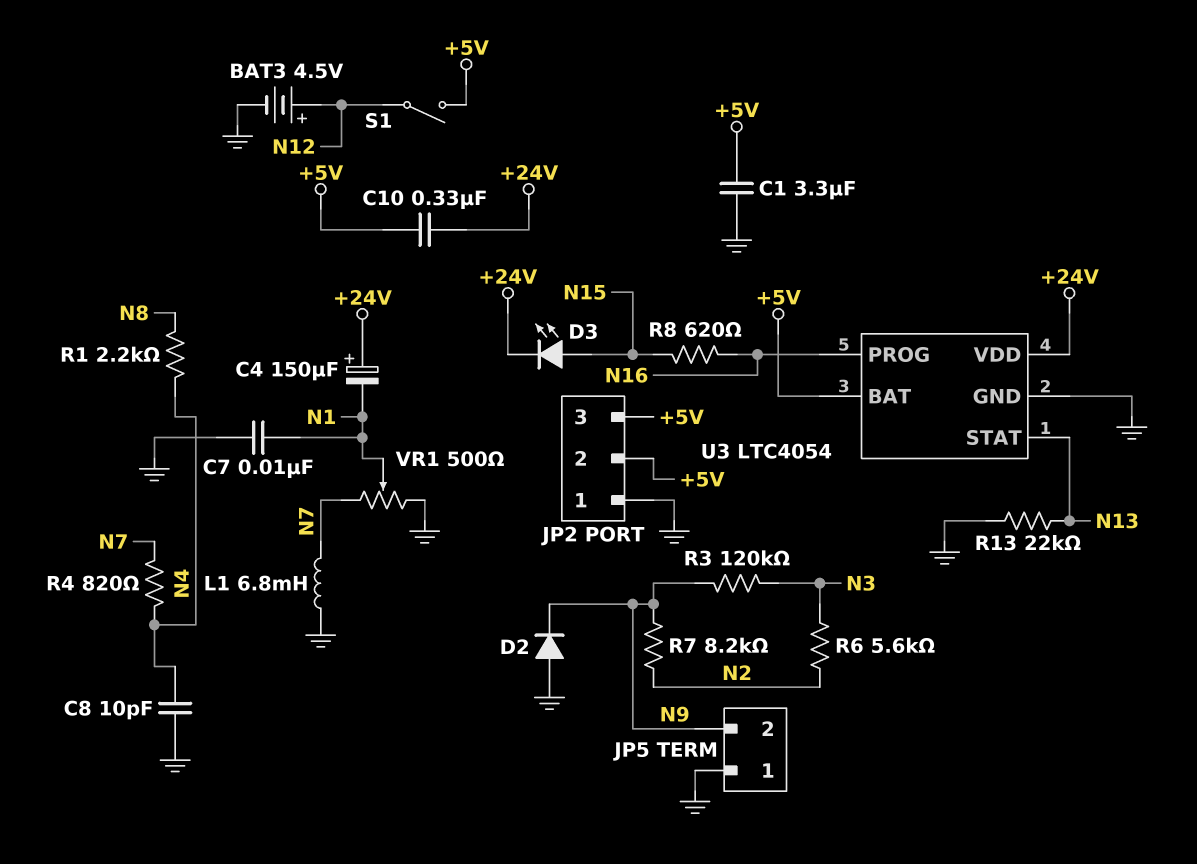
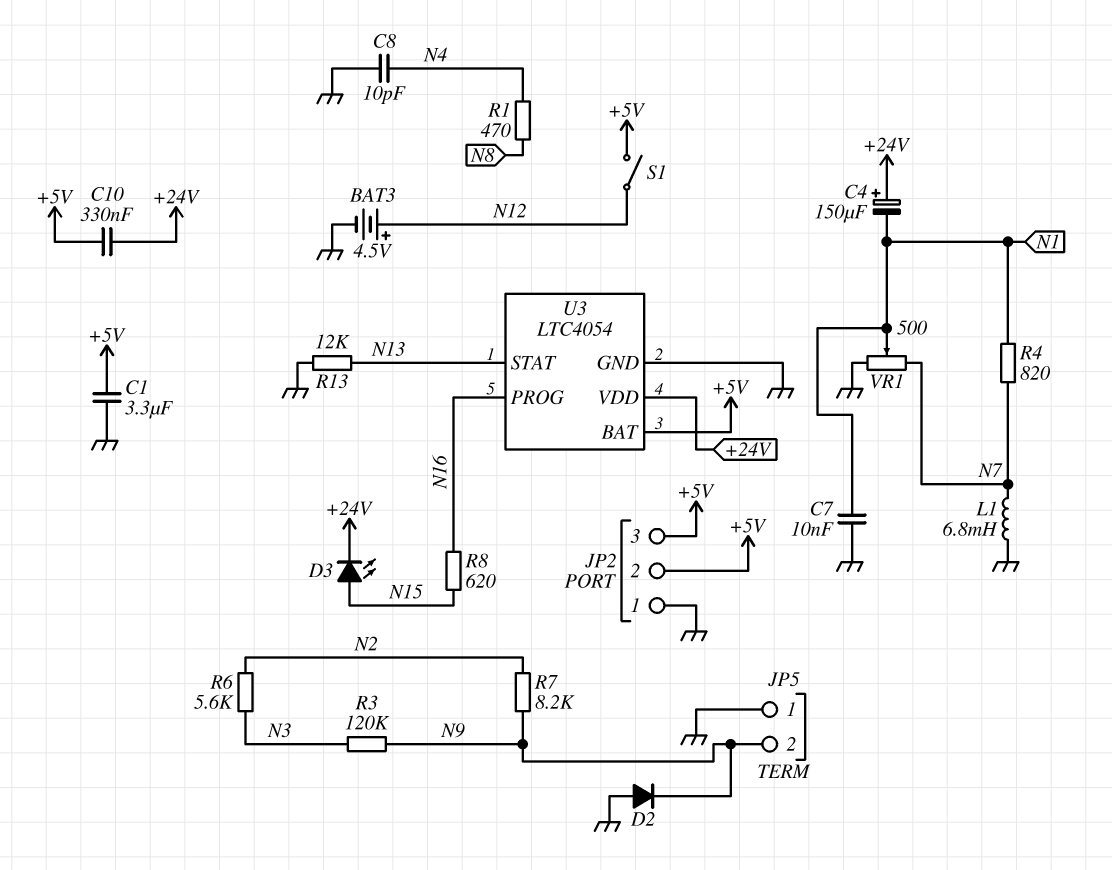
R1: 2.2k (N4, N8) -> 470 (N4, N8)
R4: 820 (N4, N7) -> 820 (N1, N7)
R13: 22k (GND, N13) -> 12k (GND, N13)

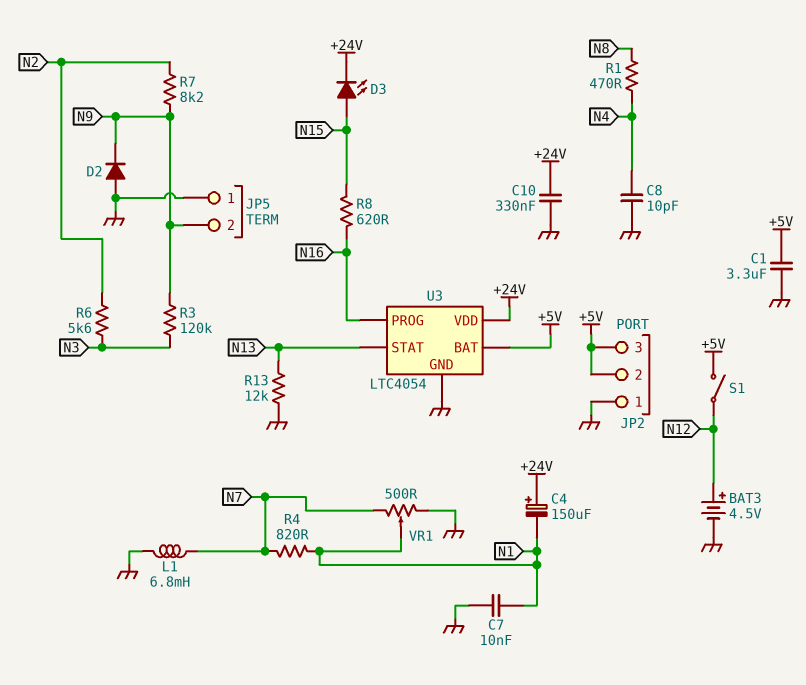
C10: 330nF (+5V, +24V) -> 330nF (+24V, GND)

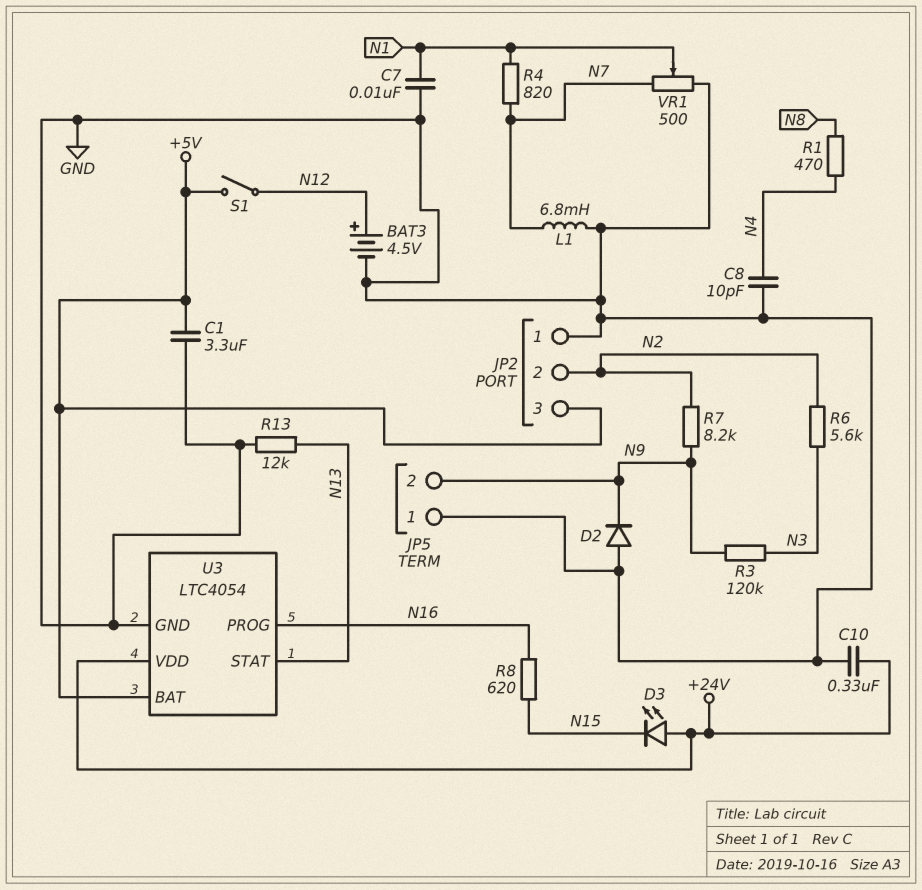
C4: 150uF (plus +24V, minus N1) -> none
D3: LED (A N15, K +24V) -> LED (A +24V, K N15)
JP2 pin 2: +5V -> N2

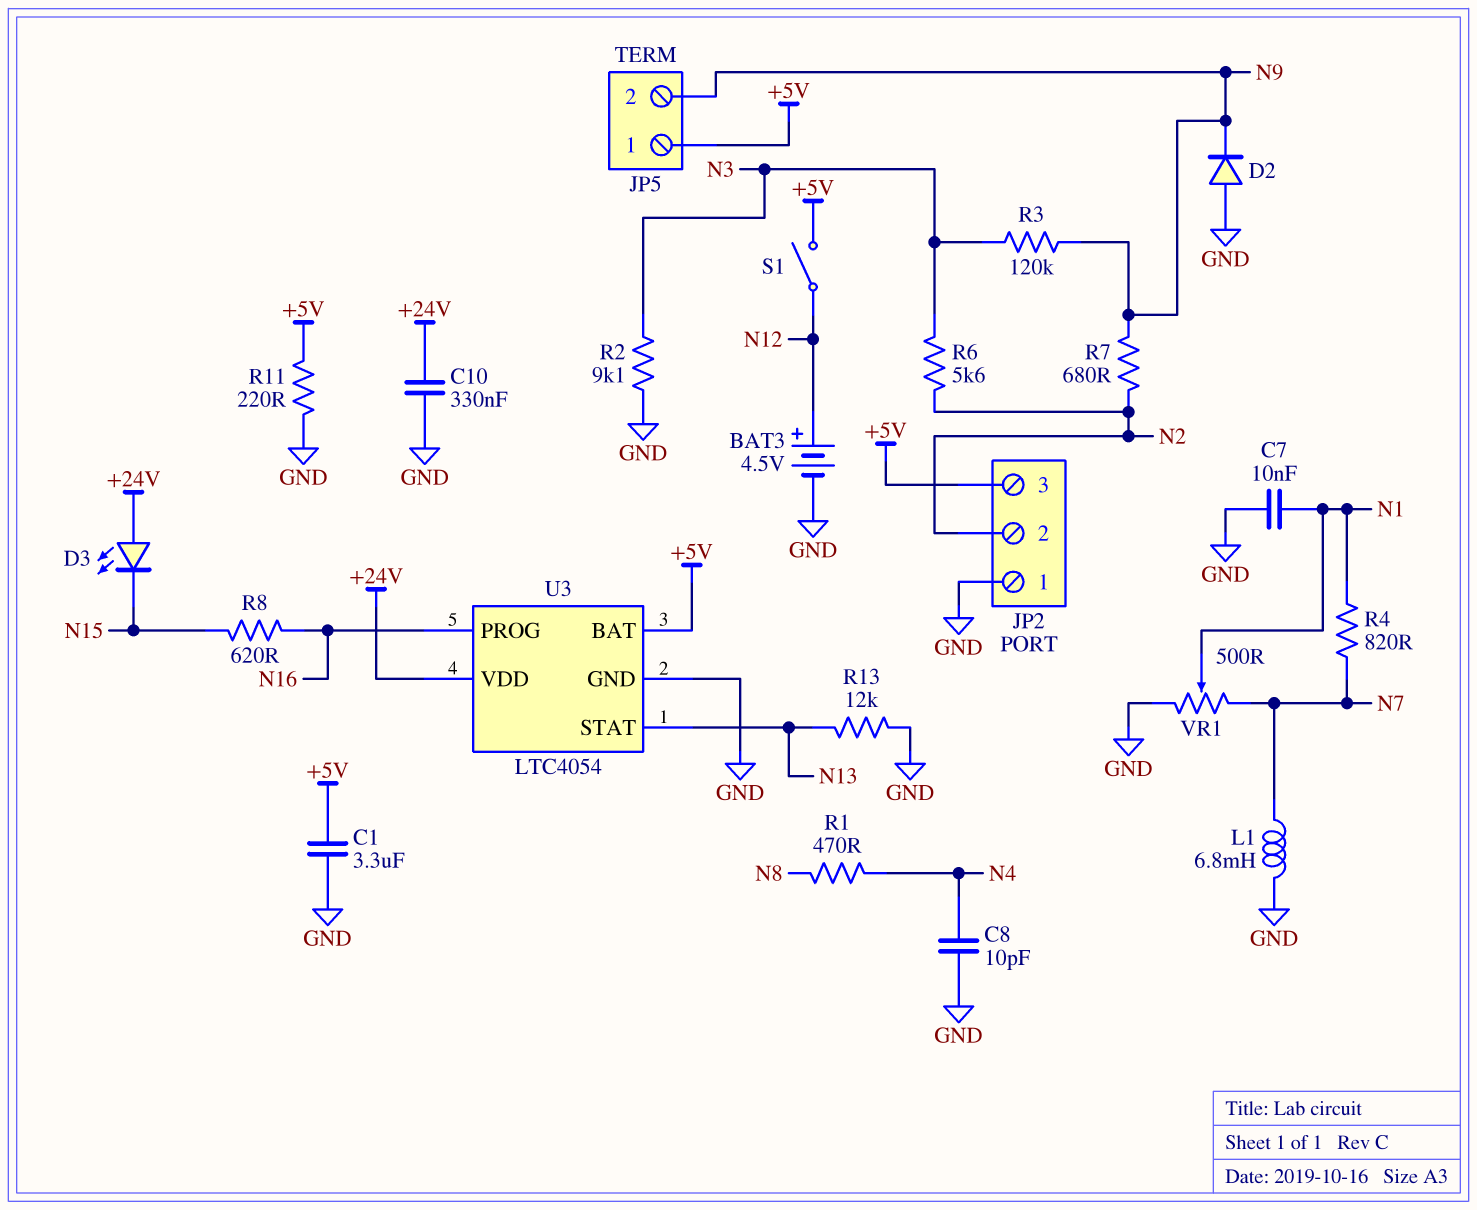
JP5 pin 1: GND -> +5V
R2: none -> 9.1k (GND, N3)
R7: 8.2k (N2, N9) -> 680 (N2, N9)
R11: none -> 220 (+5V, GND)

